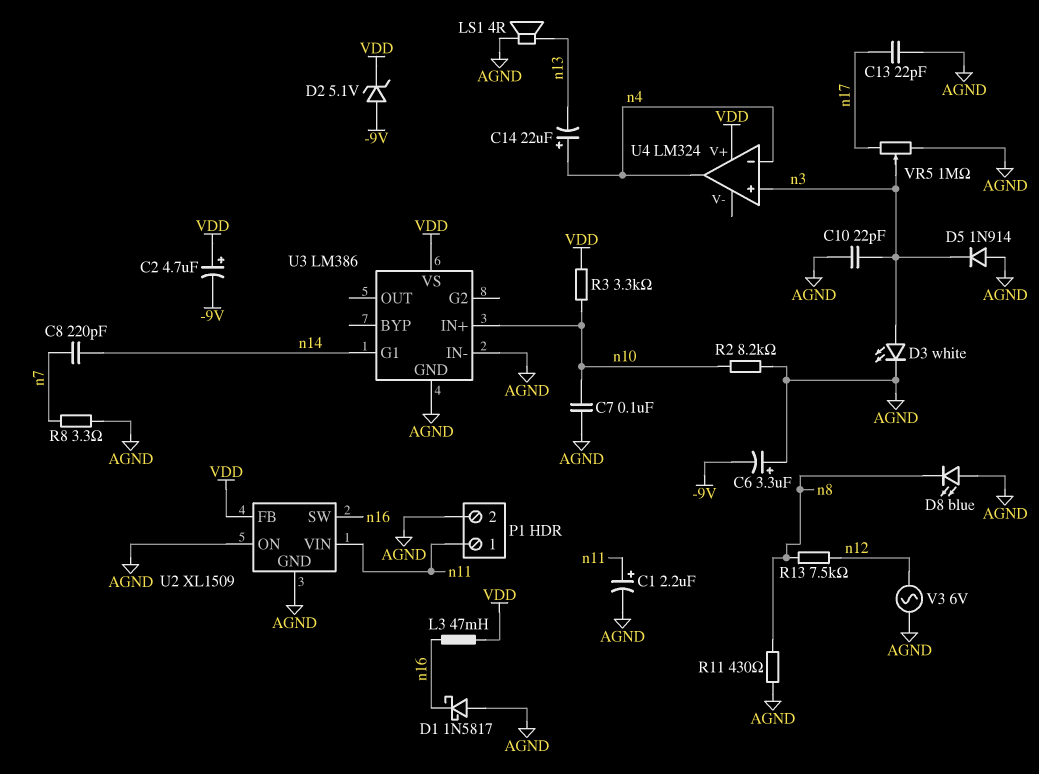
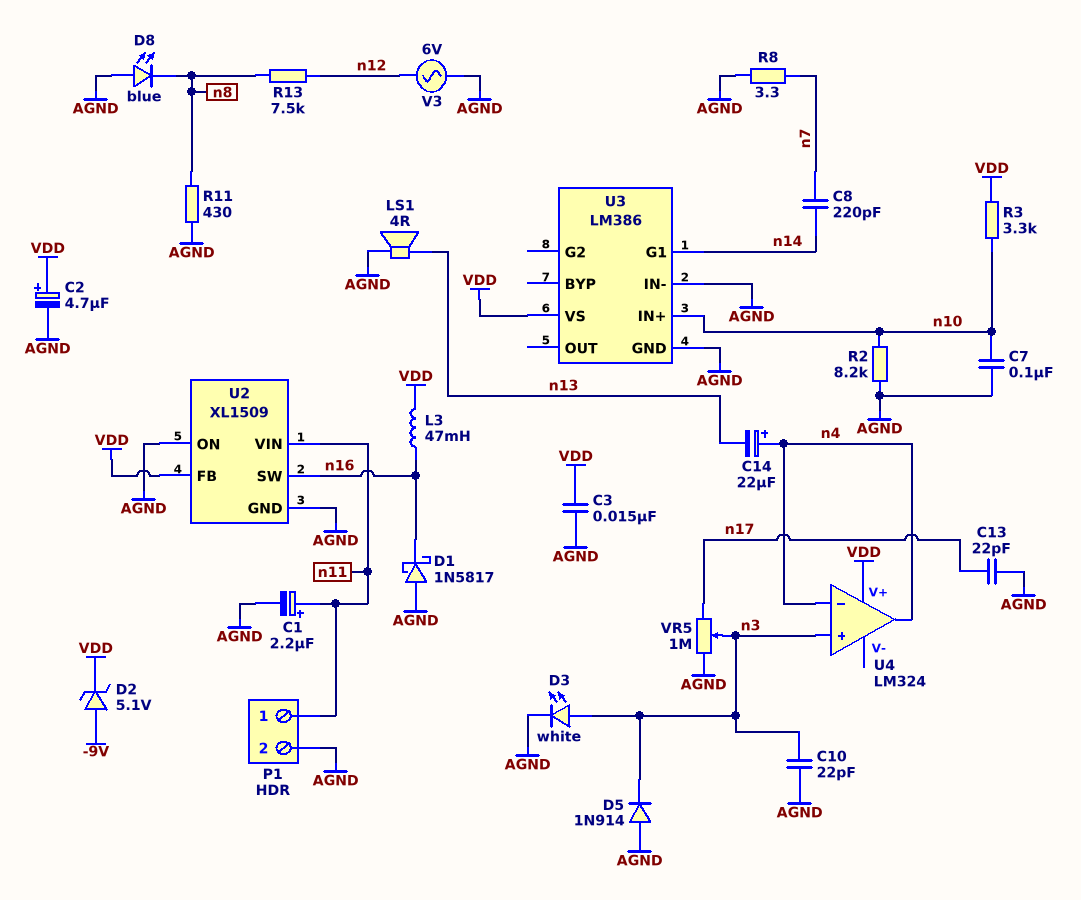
C2: 4.7uF (plus VDD, minus -9V) -> 4.7uF (plus VDD, minus AGND)
C3: none -> 15nF (AGND, VDD)
C6: 3.3uF (plus AGND, minus -9V) -> none

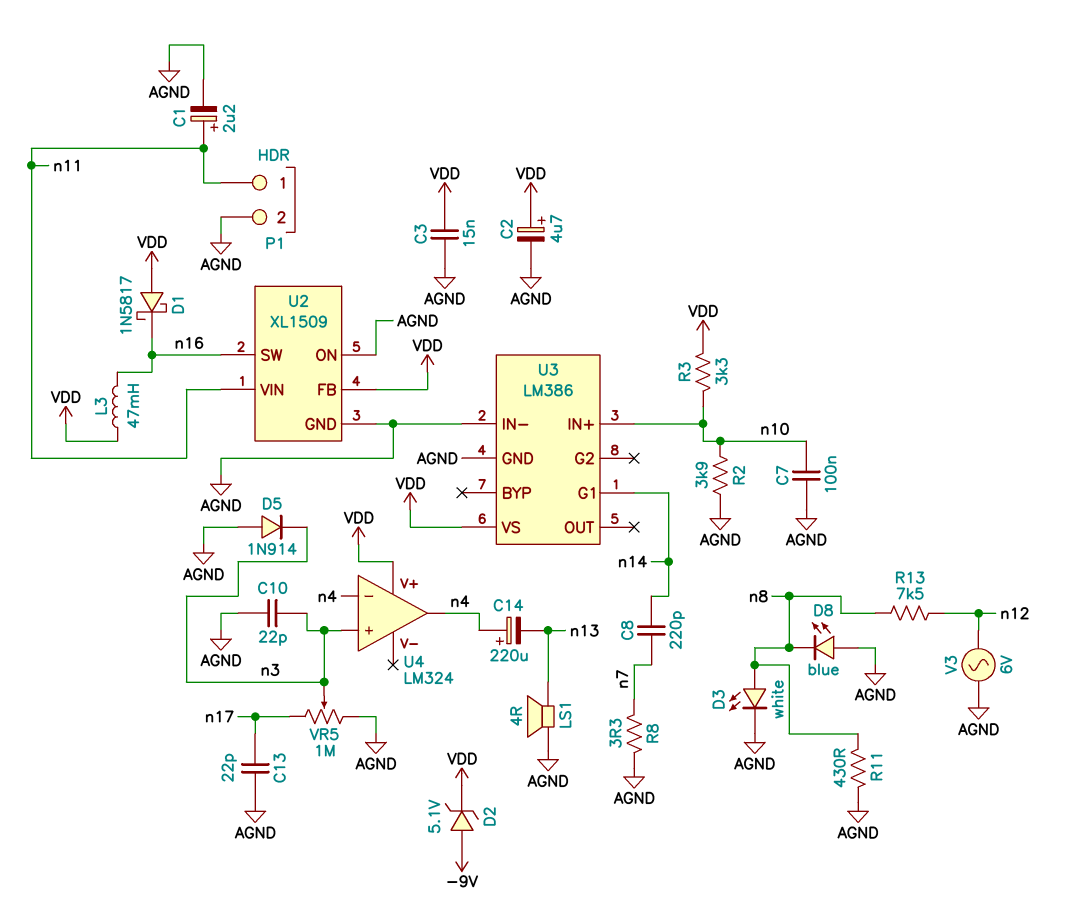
C14: 22uF (plus n4, minus n13) -> 220uF (plus n4, minus n13)
D1: schottky 1N5817 (A AGND, K n16) -> schottky 1N5817 (A VDD, K n16)
D3: LED white (A n3, K AGND) -> LED white (A n8, K AGND)
R2: 8.2k (AGND, n10) -> 3.9k (AGND, n10)

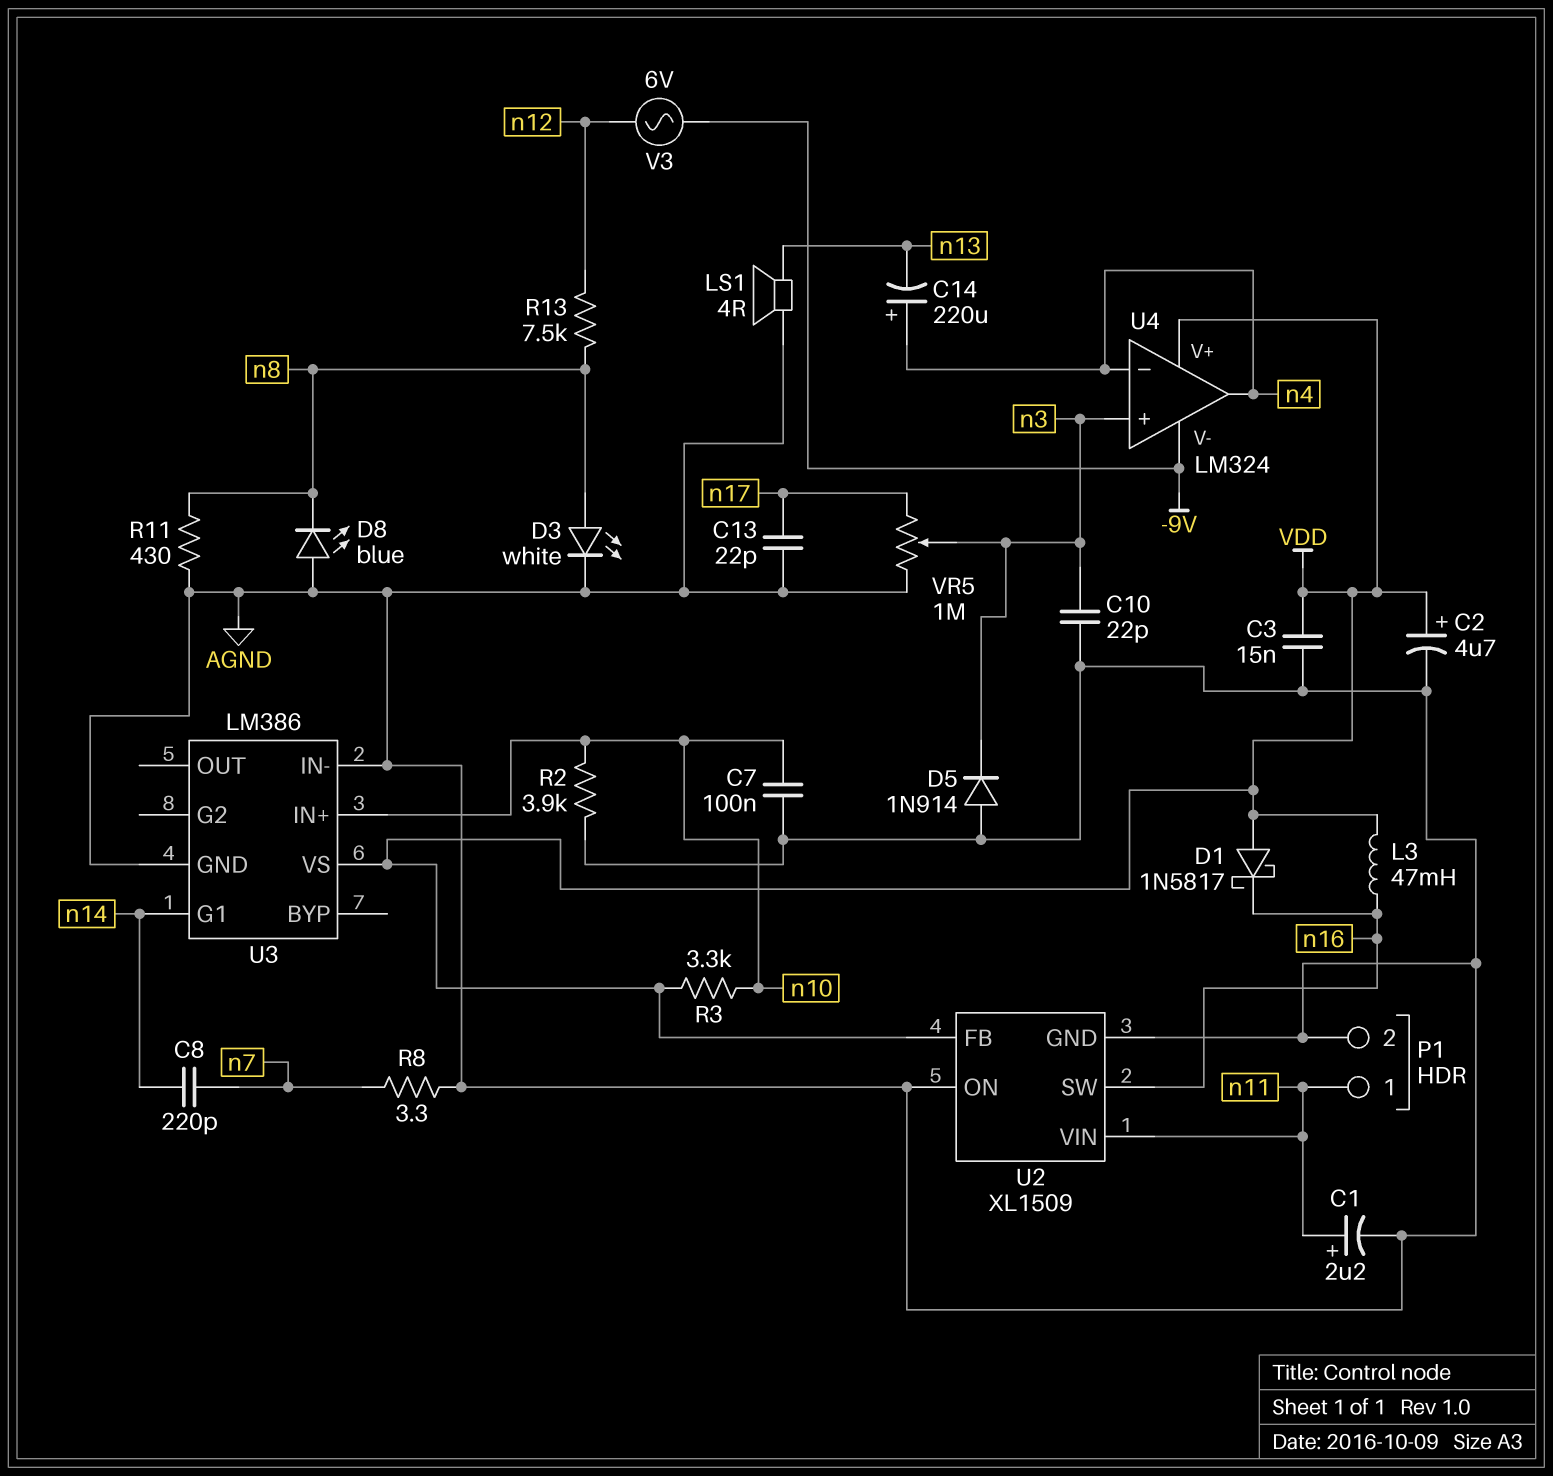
D2: zener 5.1V (A -9V, K VDD) -> none
U4 pin V-: none -> -9V
V3: AC 6V (AGND, n12) -> AC 6V (-9V, n12)

